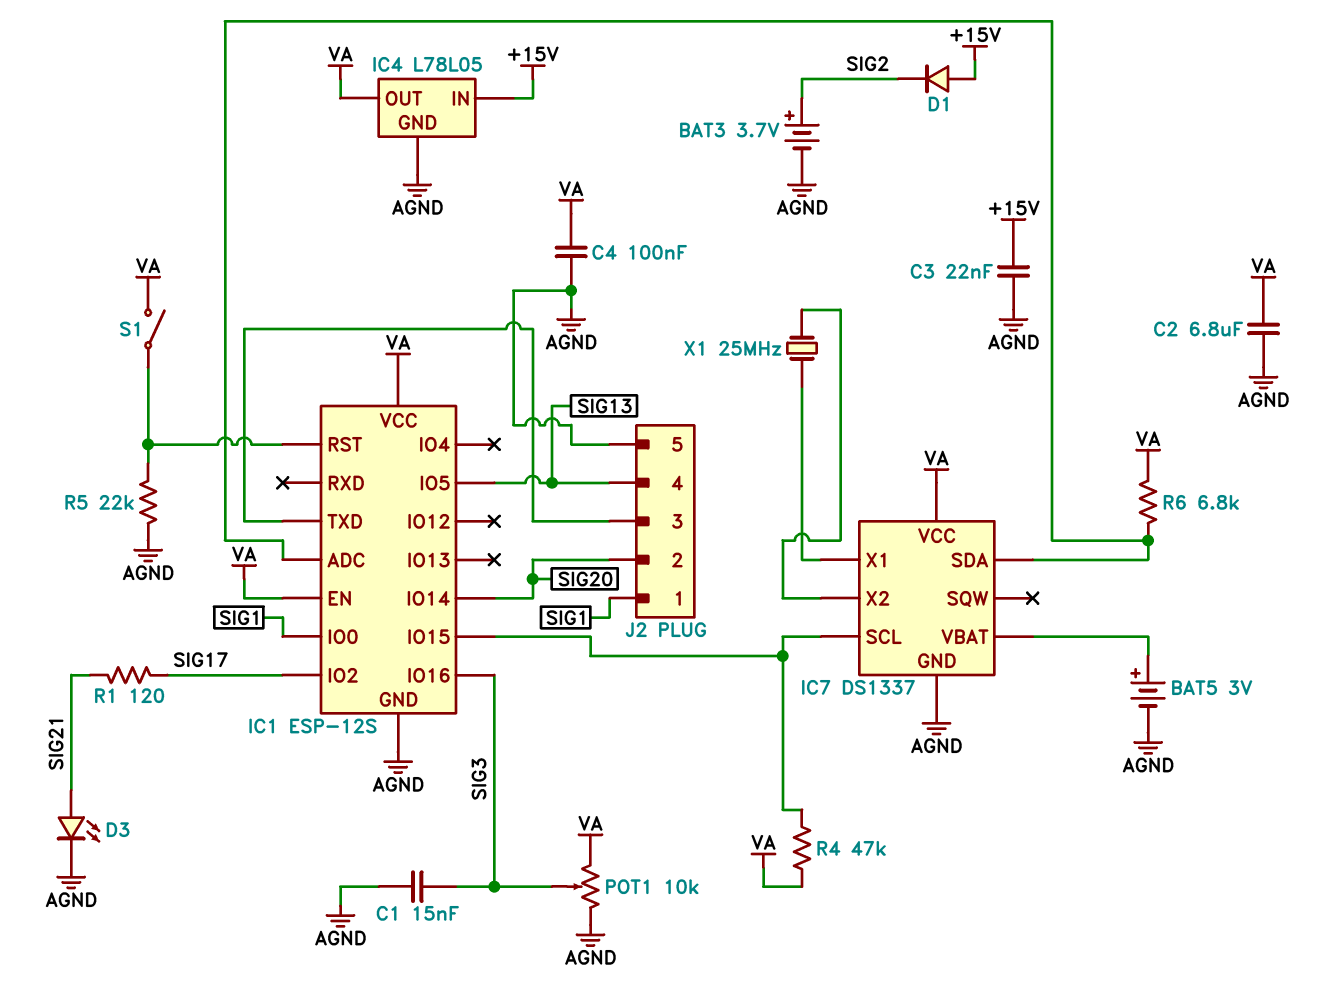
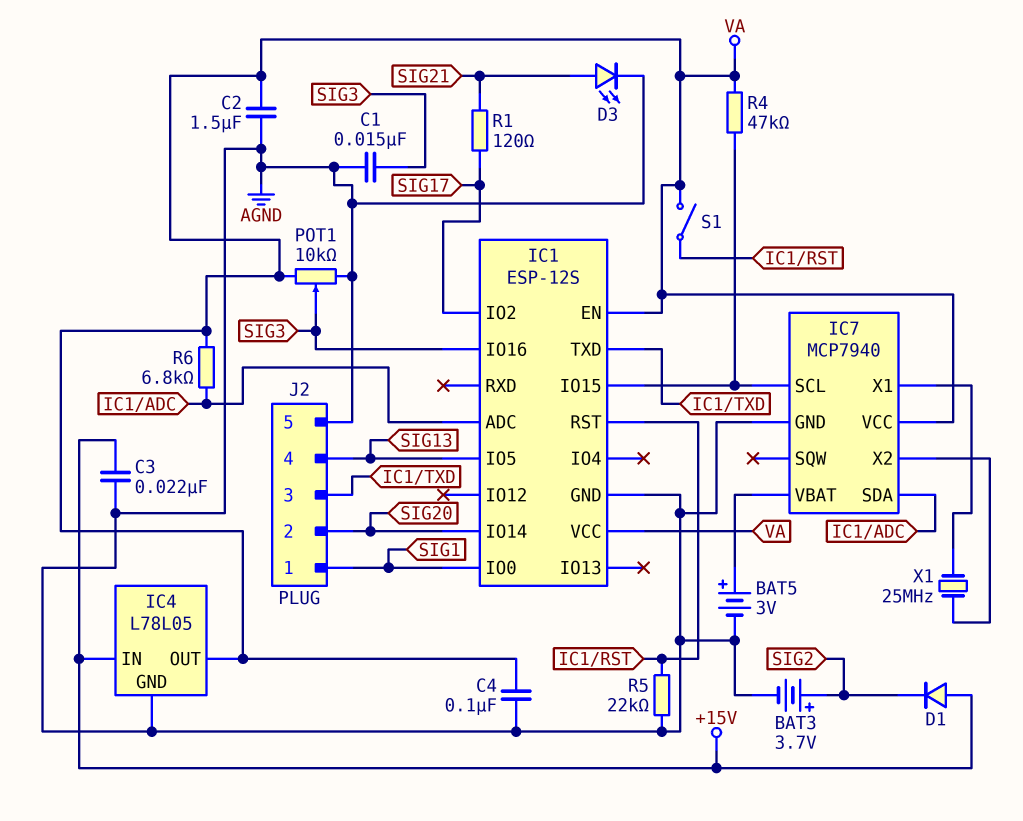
C2: 6.8uF (AGND, VA) -> 1.5uF (AGND, VA)
IC7: DS1337 -> MCP7940

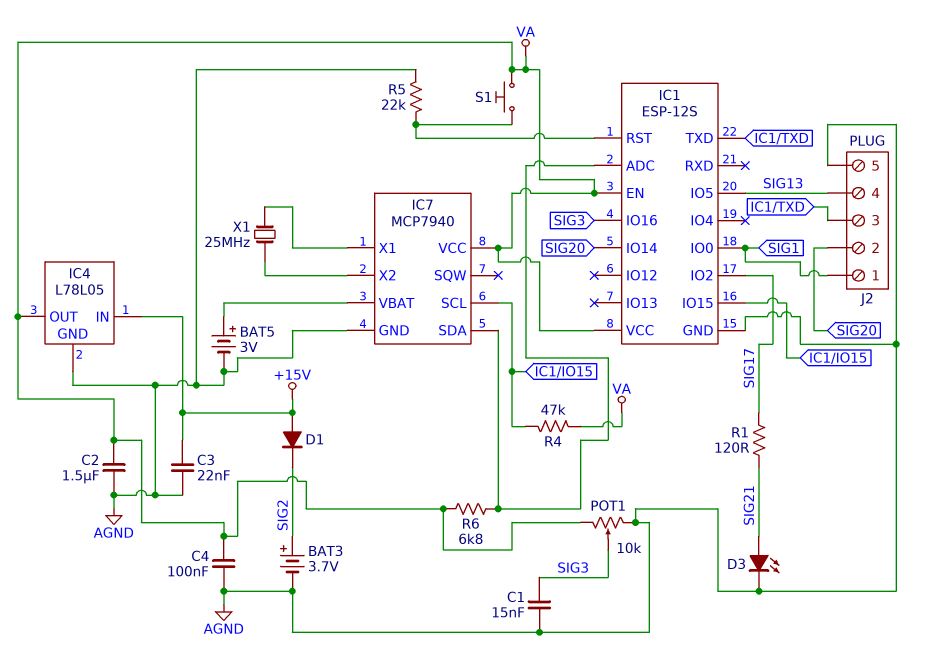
S1: switch (IC1/RST, VA) -> button (IC1/RST, VA)

